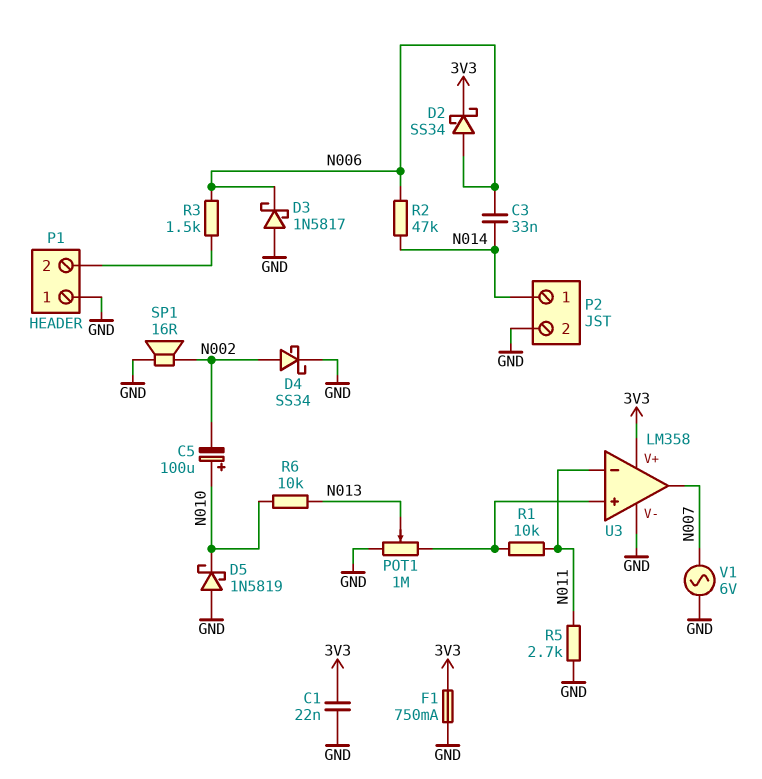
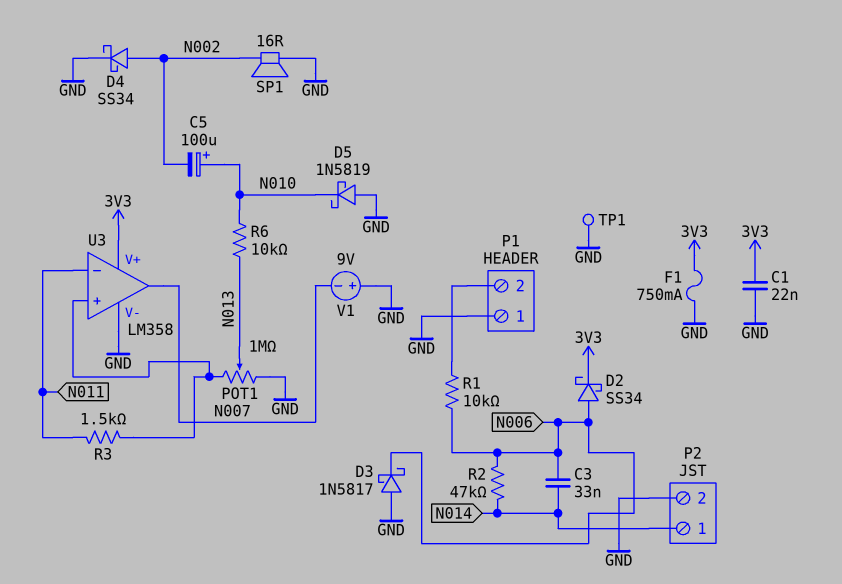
R1: 10k (N011, U3/in+) -> 10k (N006, P1/2)
R3: 1.5k (N006, P1/2) -> 1.5k (N011, U3/in+)
R5: 2.7k (GND, N011) -> none
TP1: none -> test point (GND)
V1: AC 6V (GND, N007) -> 9V (plus GND, minus N007)

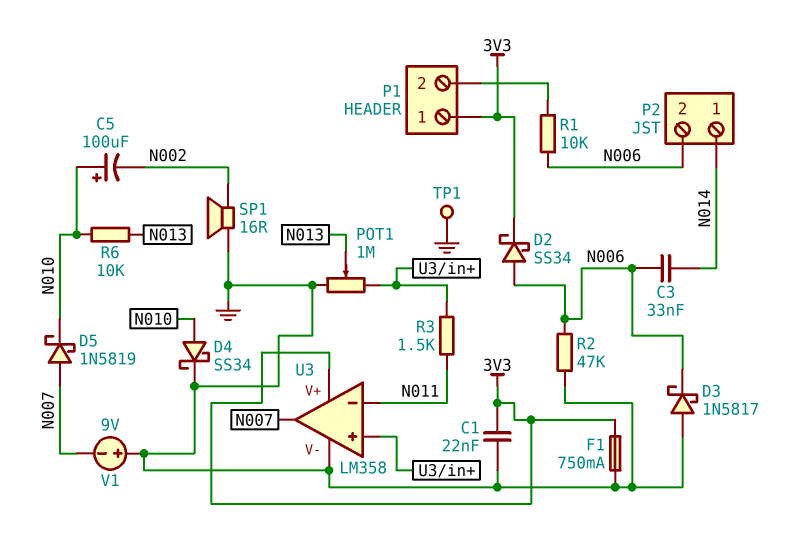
D4: schottky SS34 (A N002, K GND) -> schottky SS34 (A N010, K GND)
D5: schottky 1N5819 (A GND, K N010) -> schottky 1N5819 (A N007, K N010)
P1 pin 1: GND -> 3V3
P2 pin 2: GND -> N006
R2: 47k (N006, N014) -> 47k (GND, N006)

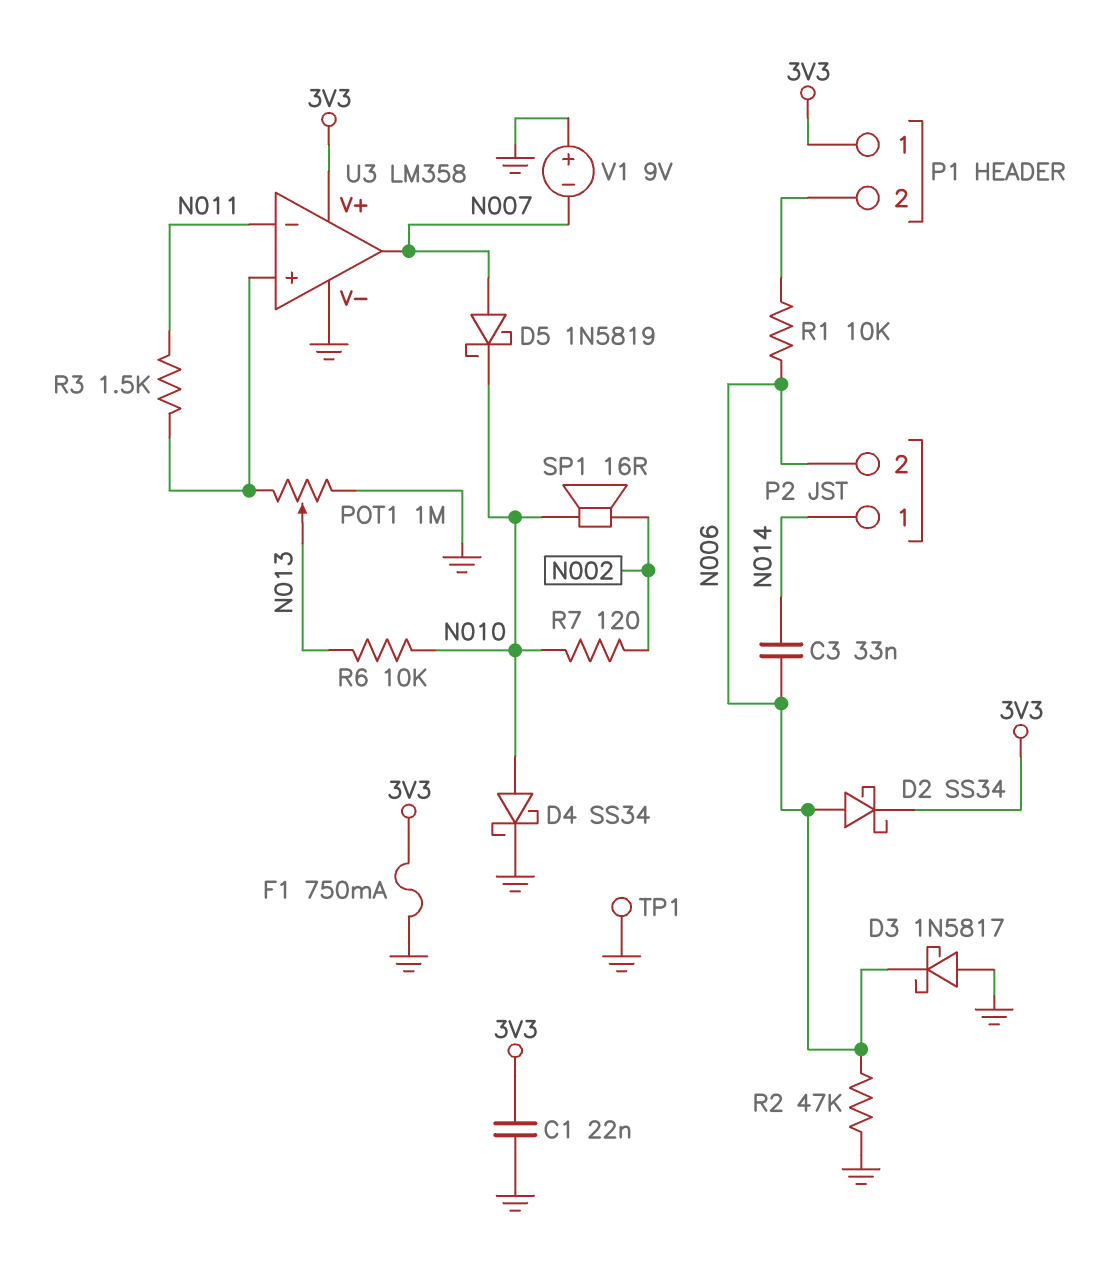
C5: 100uF (plus N010, minus N002) -> none
R7: none -> 120 (N002, N010)
SP1: speaker 16R (GND, N002) -> speaker 16R (N002, N010)

